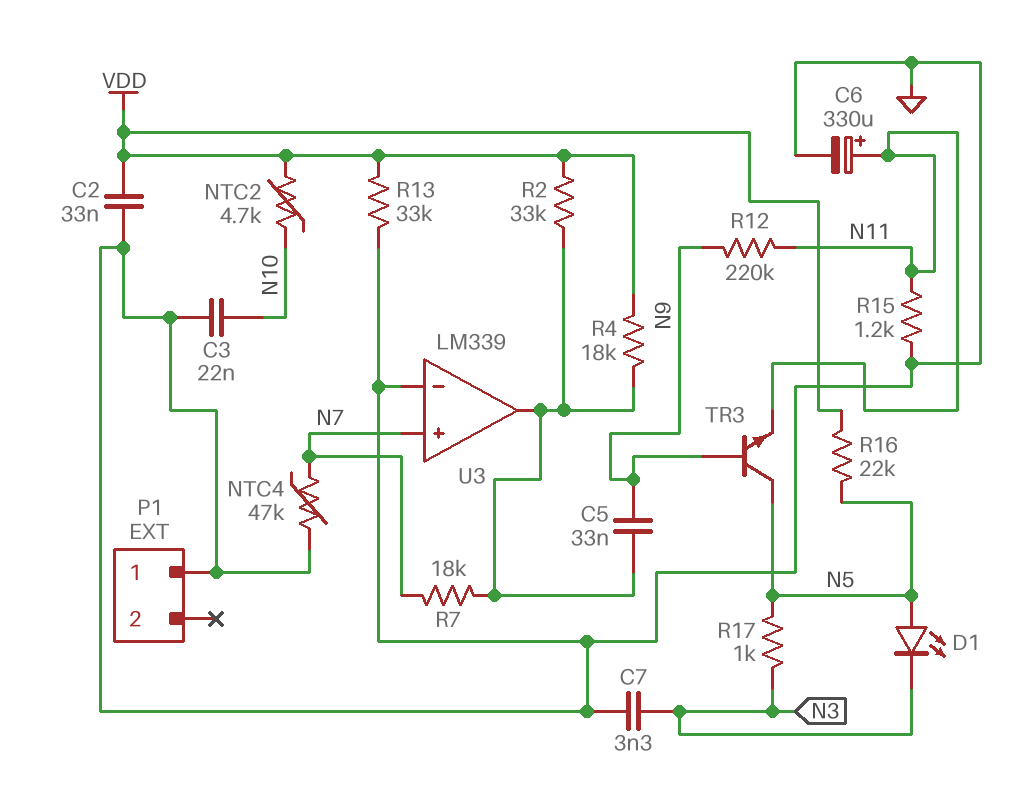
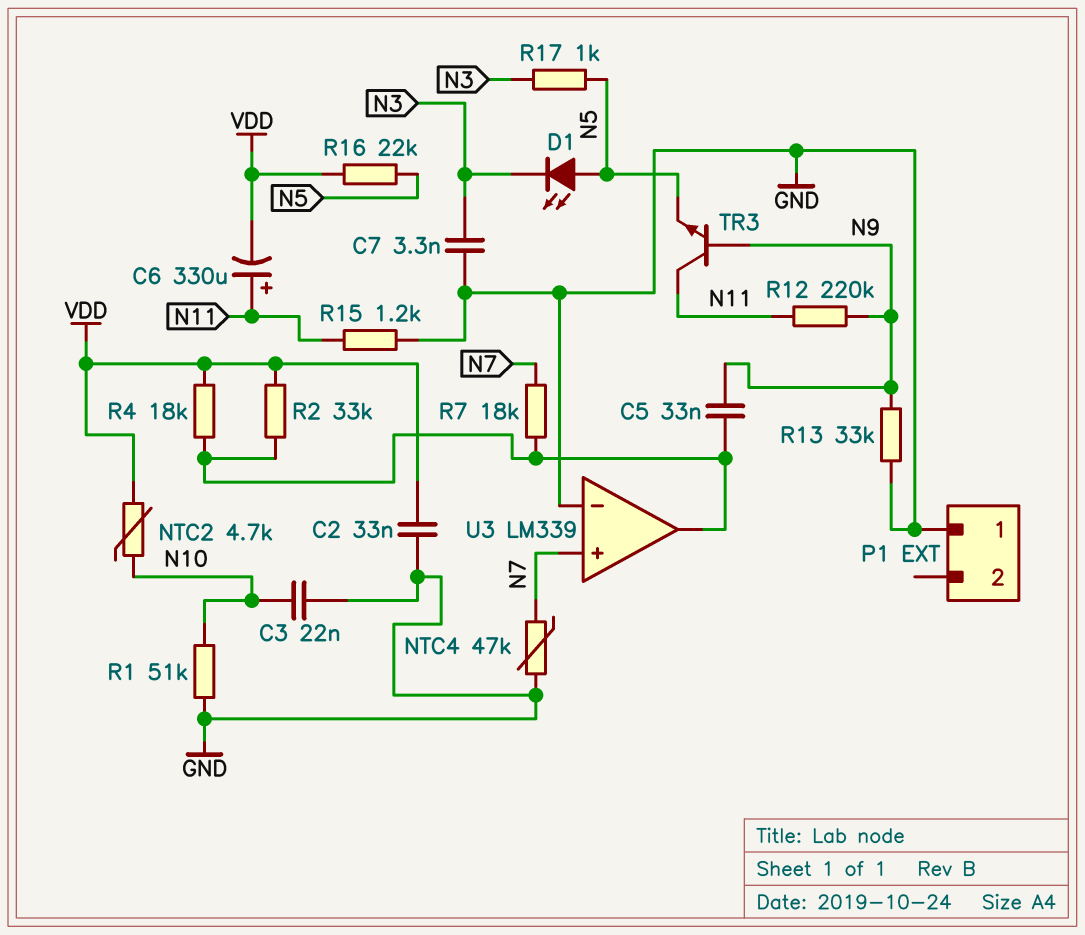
C6: 330uF (plus N11, minus GND) -> 330uF (plus N11, minus VDD)
R1: none -> 51k (GND, N10)
R13: 33k (GND, VDD) -> 33k (GND, N9)
TR3: NPN (B N9, C N5, E N11) -> NPN (B N9, C N11, E N5)

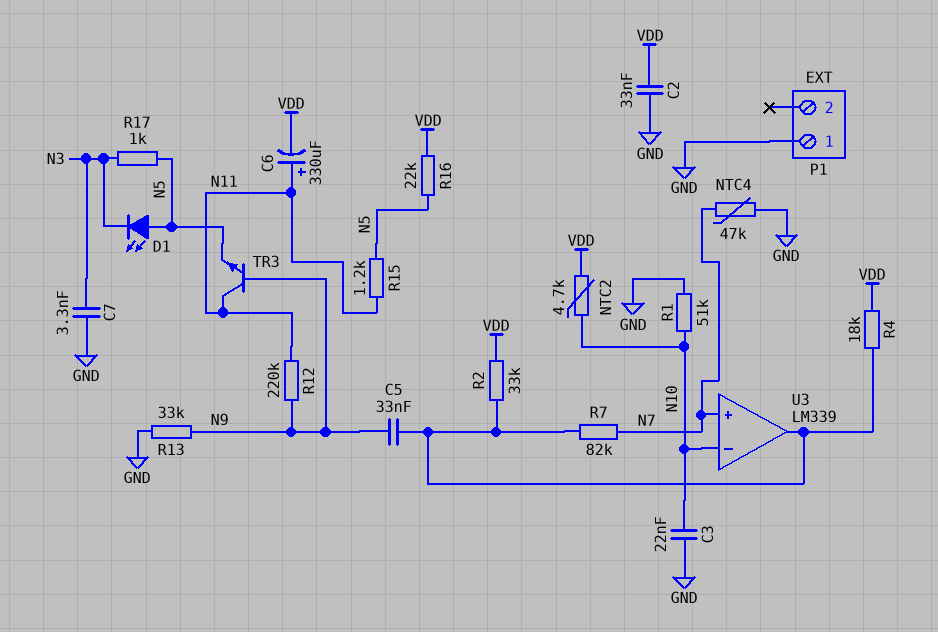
R7: 18k (N7, U3/out) -> 82k (N7, U3/out)
R15: 1.2k (GND, N11) -> 1.2k (N5, N11)
U3 pin in-: GND -> N10

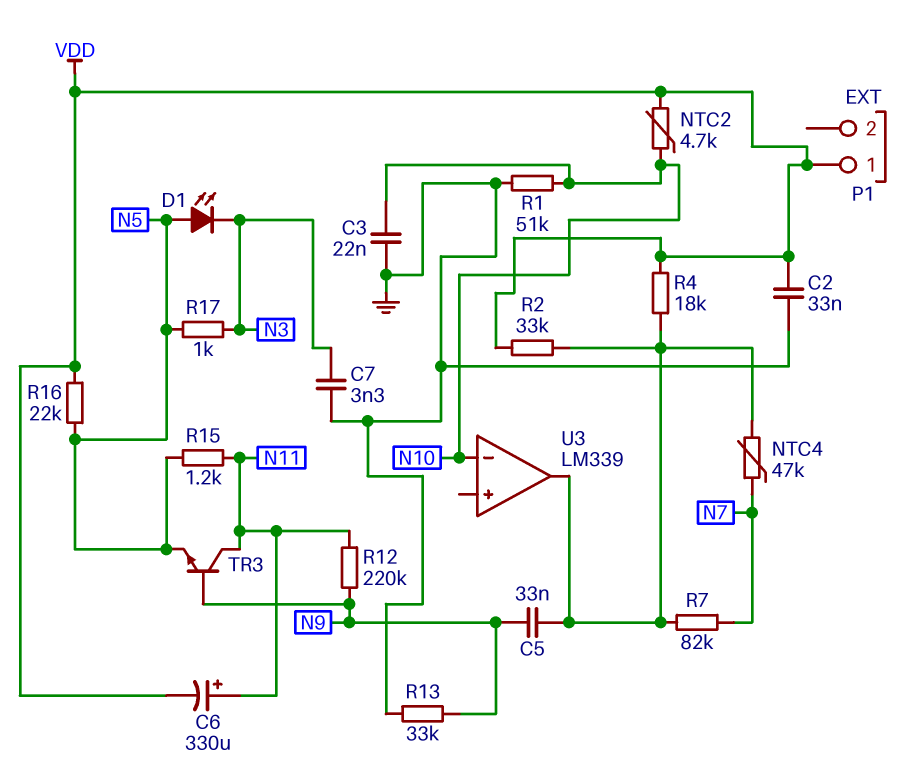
NTC4: 47k (GND, N7) -> 47k (N7, U3/out)
P1 pin 1: GND -> VDD
U3 pin in+: N7 -> none

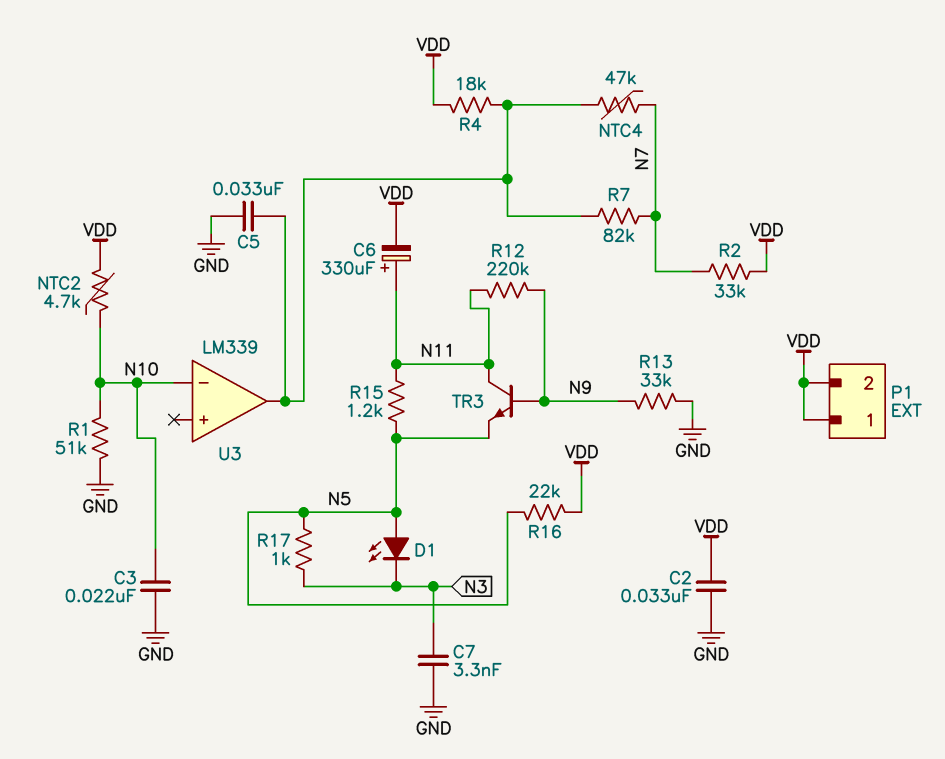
C5: 33nF (N9, U3/out) -> 33nF (GND, U3/out)
P1 pin 2: none -> VDD
R2: 33k (U3/out, VDD) -> 33k (N7, VDD)

